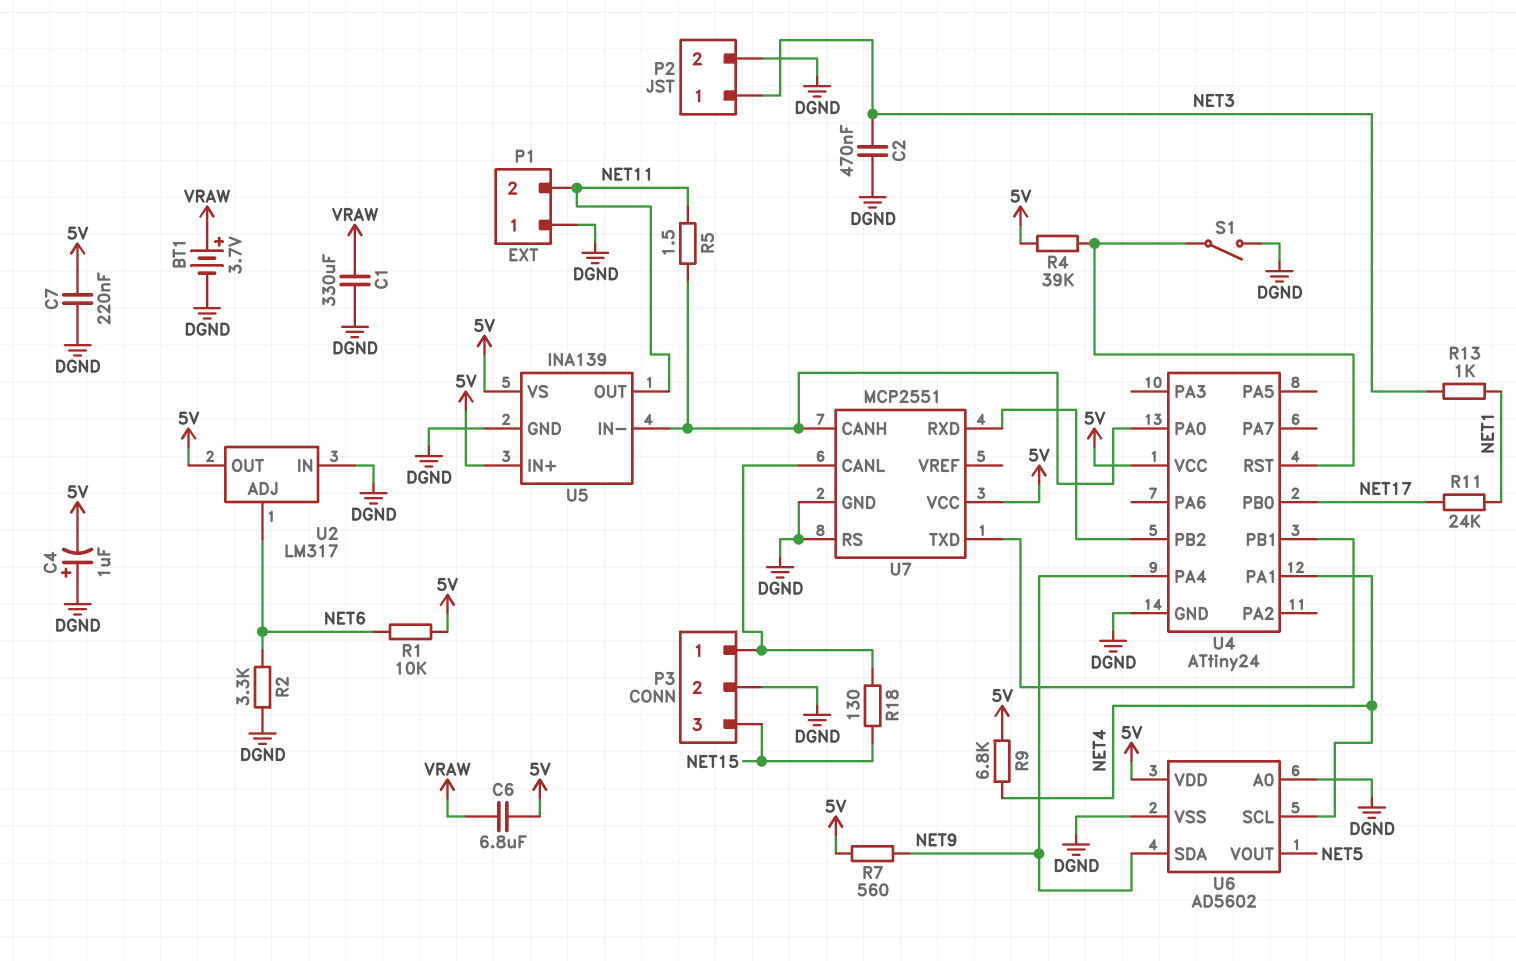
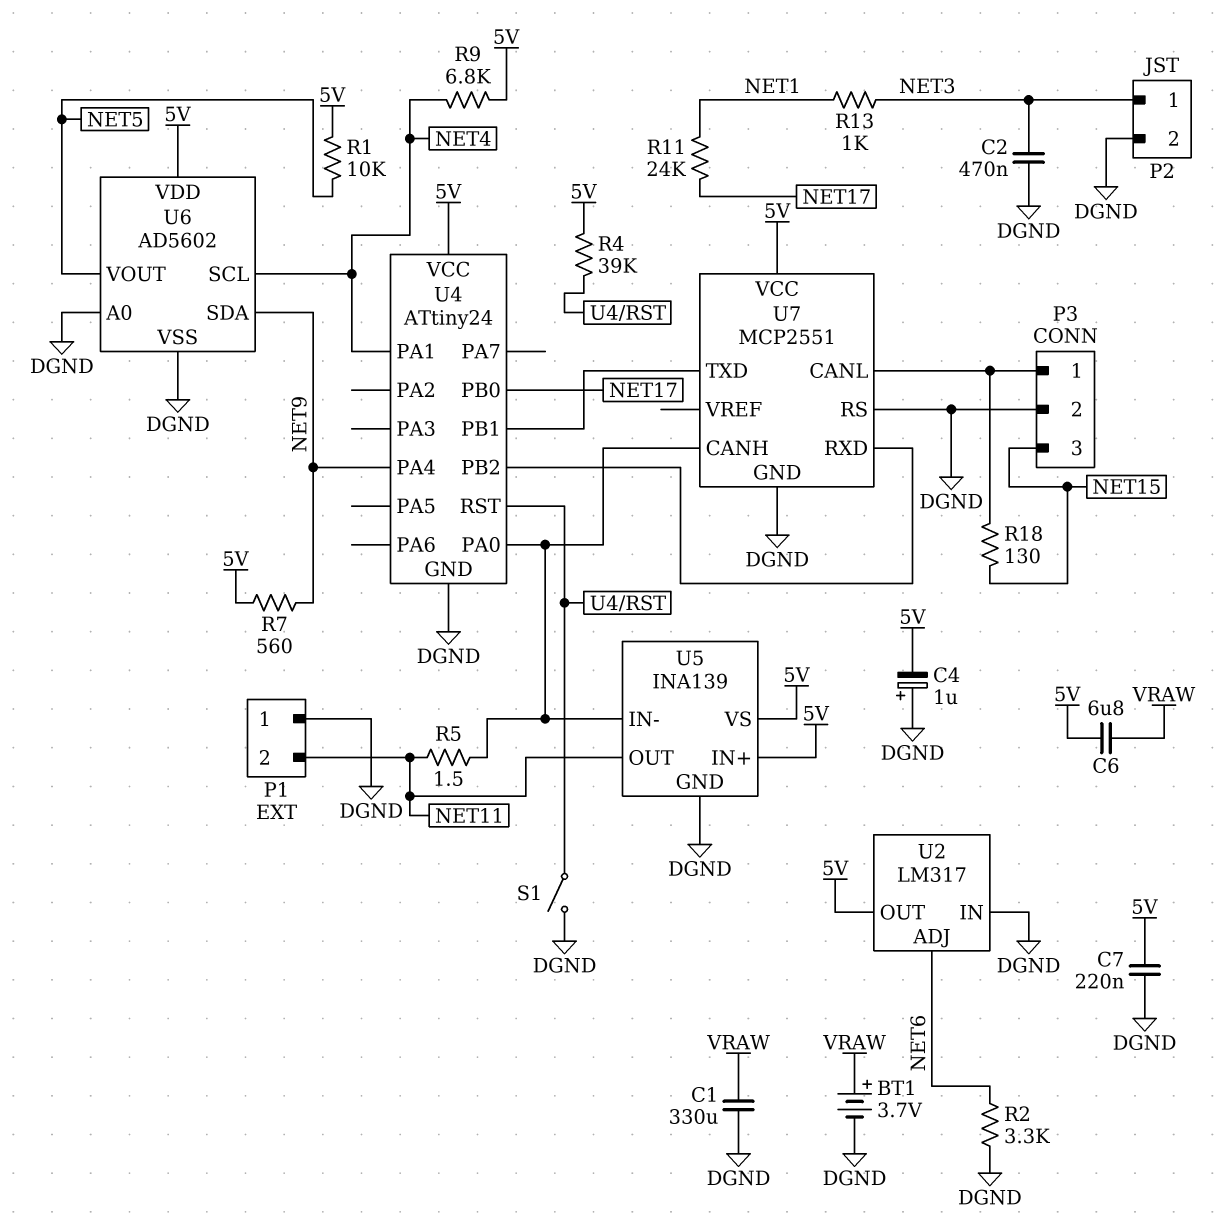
R1: 10k (5V, NET6) -> 10k (5V, NET5)

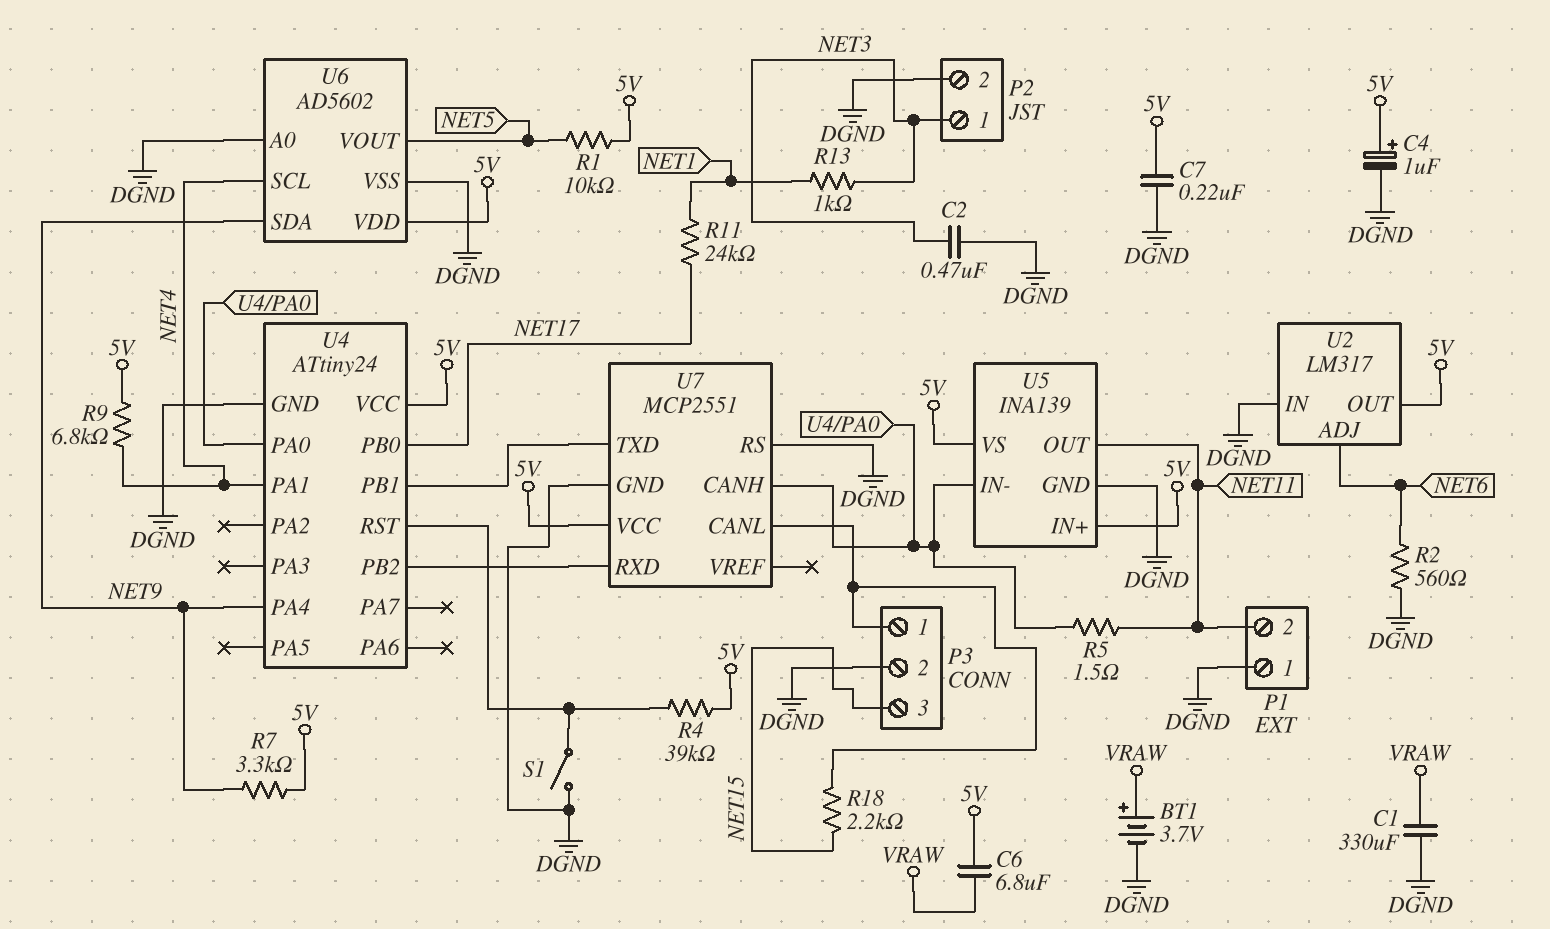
C4: 1uF (plus DGND, minus 5V) -> 1uF (plus 5V, minus DGND)
R2: 3.3k (DGND, NET6) -> 560 (DGND, NET6)
R7: 560 (5V, NET9) -> 3.3k (5V, NET9)
R18: 130 (NET15, P3/1) -> 2.2k (NET15, P3/1)

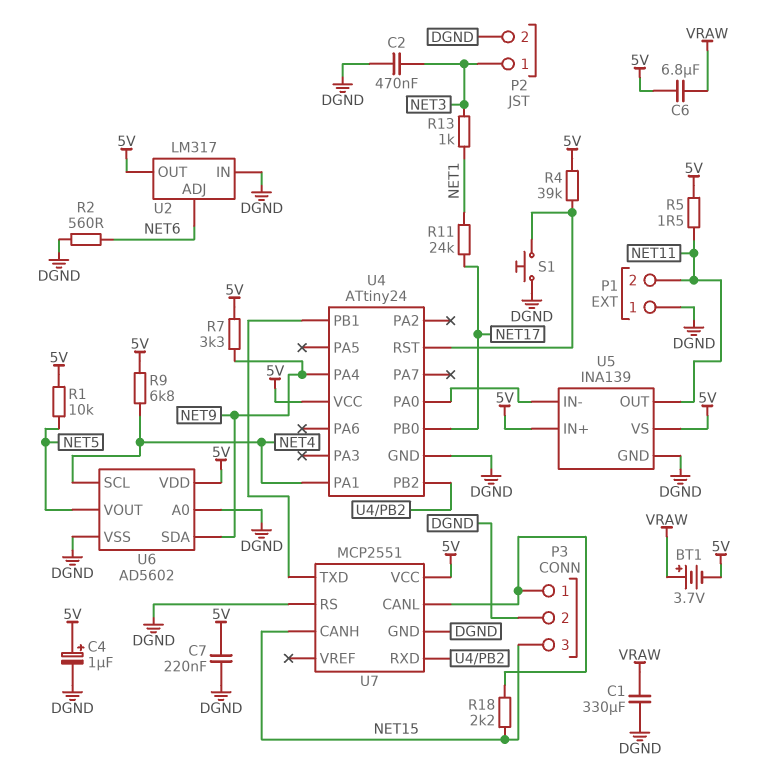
BT1: 3.7V (plus VRAW, minus DGND) -> 3.7V (plus VRAW, minus 5V)
R5: 1.5 (NET11, U4/PA0) -> 1.5 (5V, NET11)
S1: switch (DGND, U4/RST) -> button (DGND, U4/RST)
U7 pin CANH: U4/PA0 -> NET15

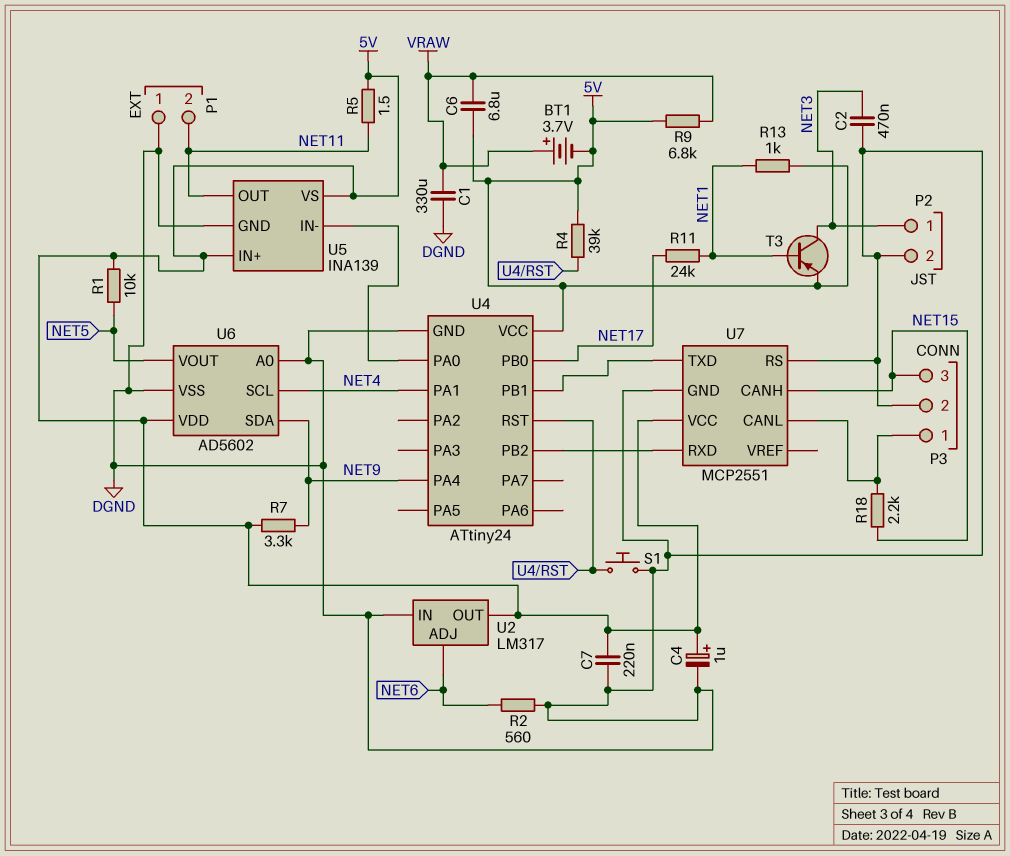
R9: 6.8k (5V, NET4) -> 6.8k (5V, VRAW)
R13: 1k (NET1, NET3) -> 1k (5V, NET1)
T3: none -> PNP (B NET1, C NET3, E 5V)

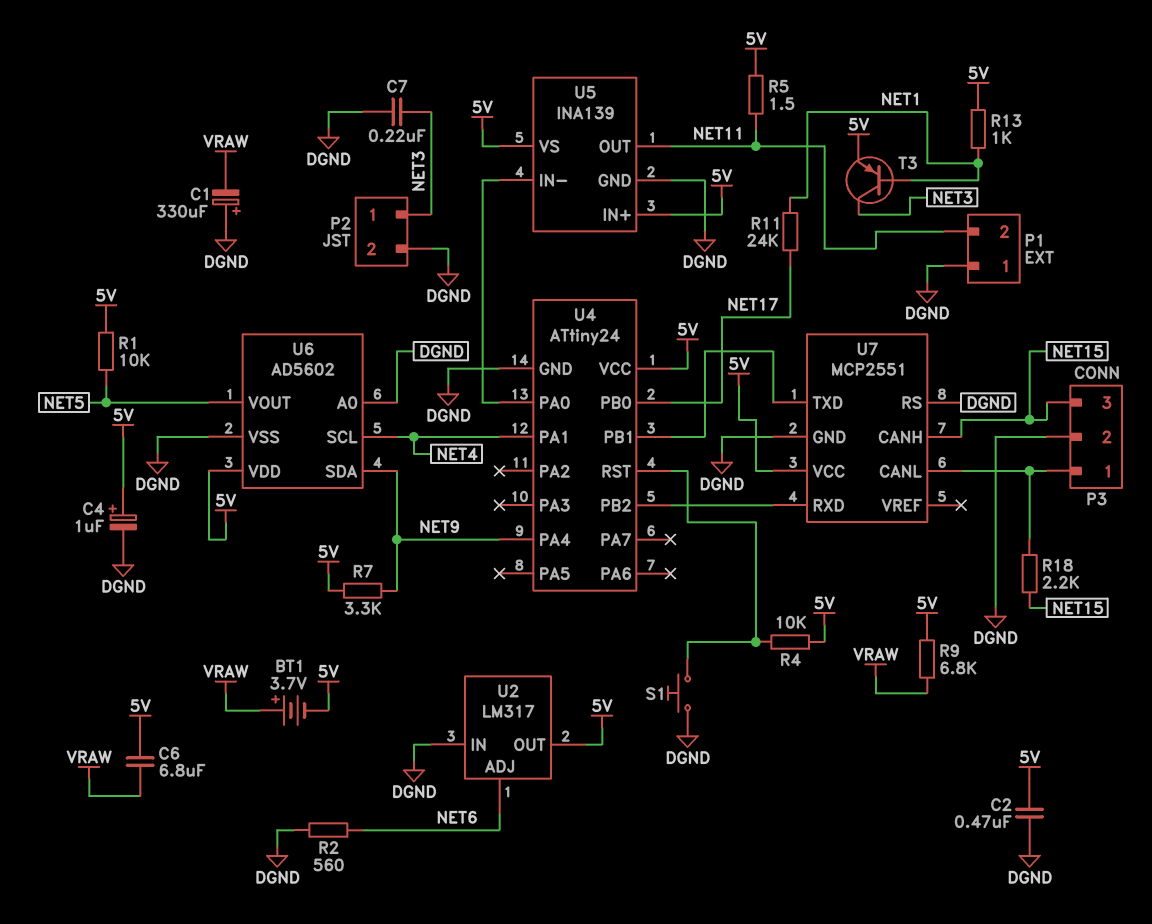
C1: 330uF (DGND, VRAW) -> 330uF (plus DGND, minus VRAW)
C2: 470nF (DGND, NET3) -> 470nF (5V, DGND)
C7: 220nF (5V, DGND) -> 220nF (DGND, NET3)
R4: 39k (5V, U4/RST) -> 10k (5V, U4/RST)

